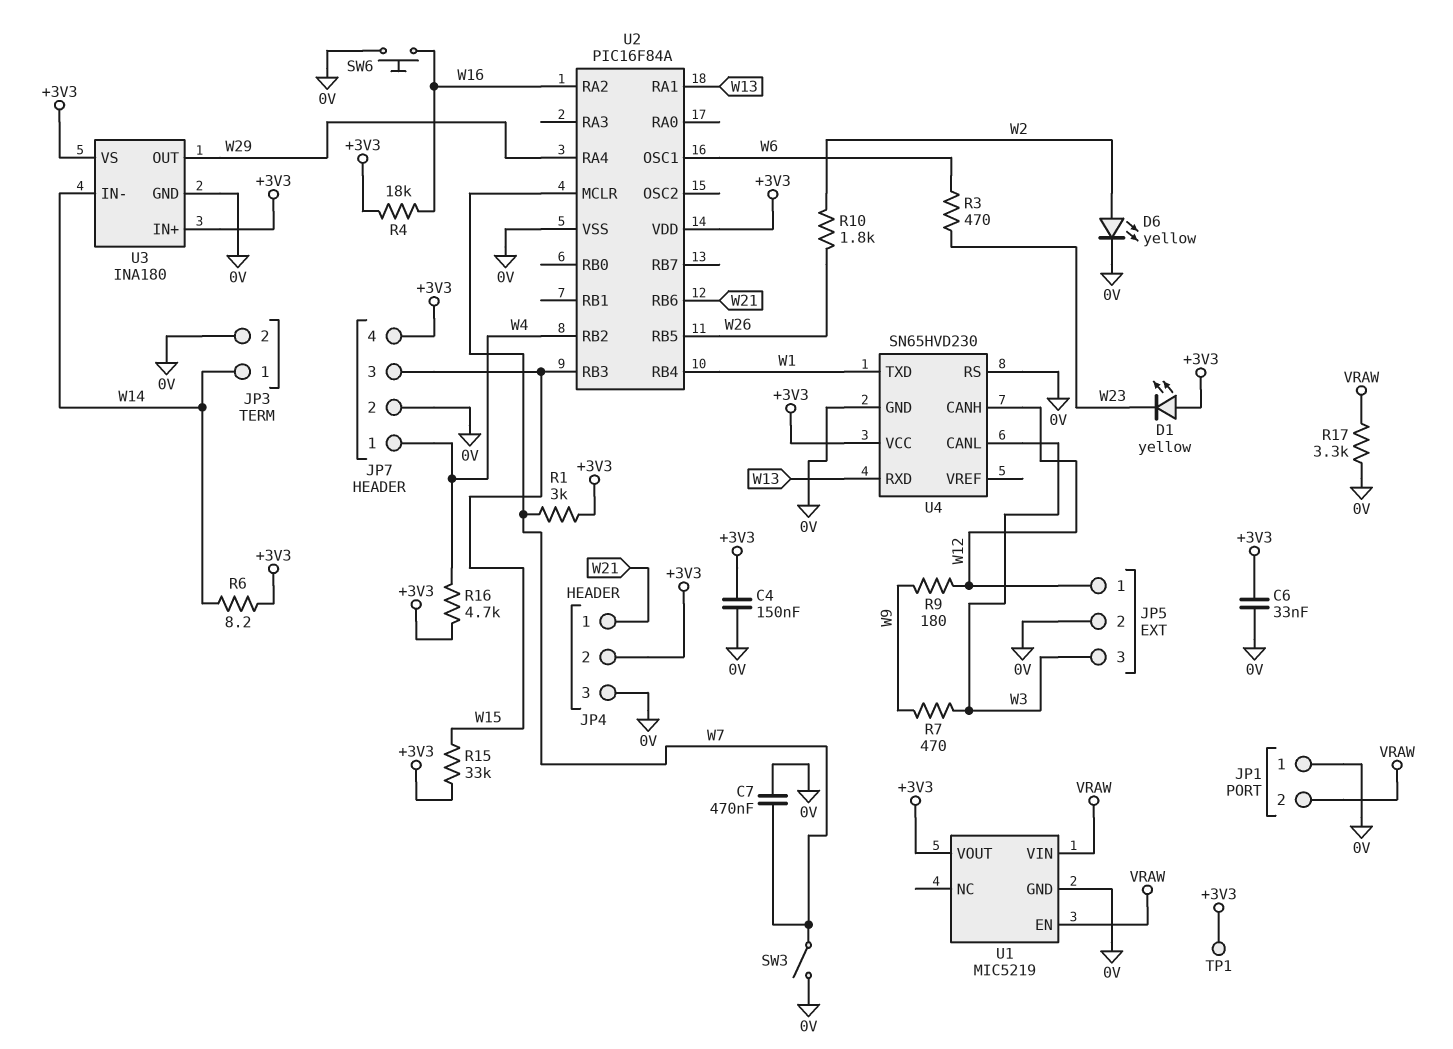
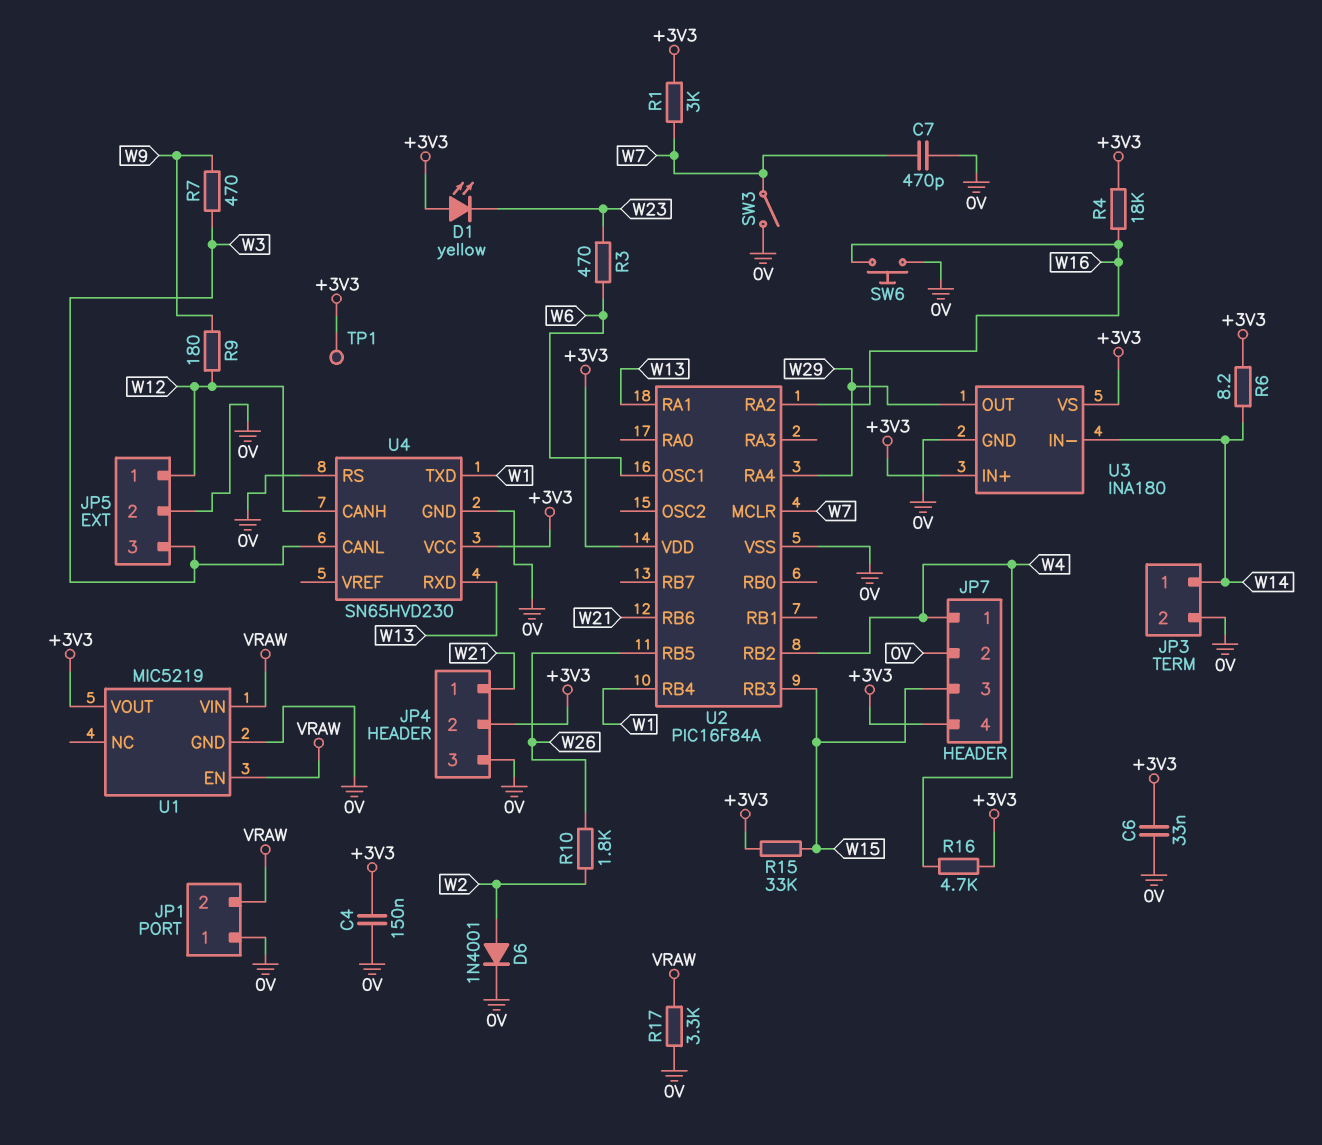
C7: 470nF (0V, W7) -> 470pF (0V, W7)
D6: LED yellow (A W2, K 0V) -> diode 1N4001 (A W2, K 0V)

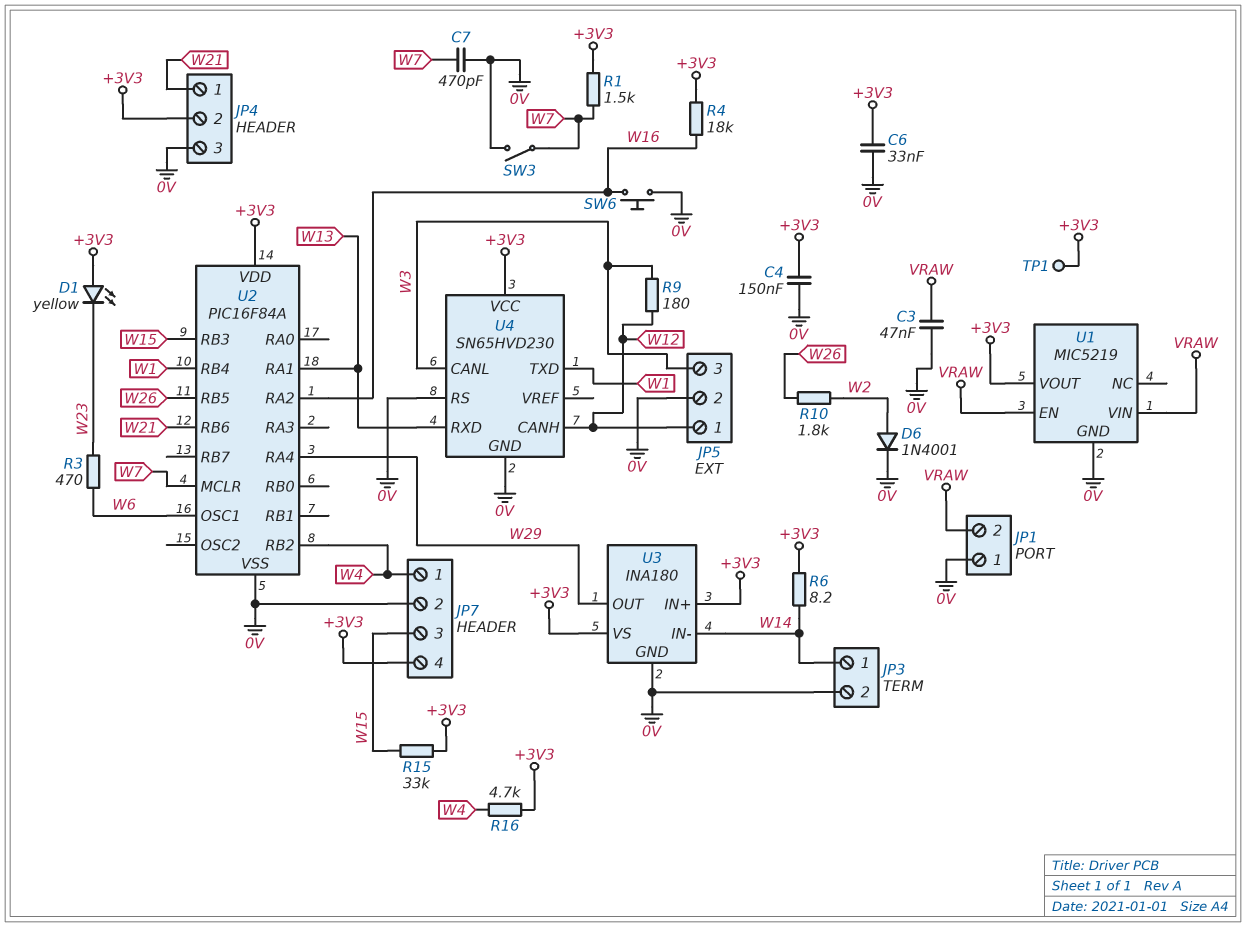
C3: none -> 47nF (0V, VRAW)
R1: 3k (+3V3, W7) -> 1.5k (+3V3, W7)
R7: 470 (W3, W9) -> none
R9: 180 (W9, W12) -> 180 (W3, W12)
R17: 3.3k (0V, VRAW) -> none

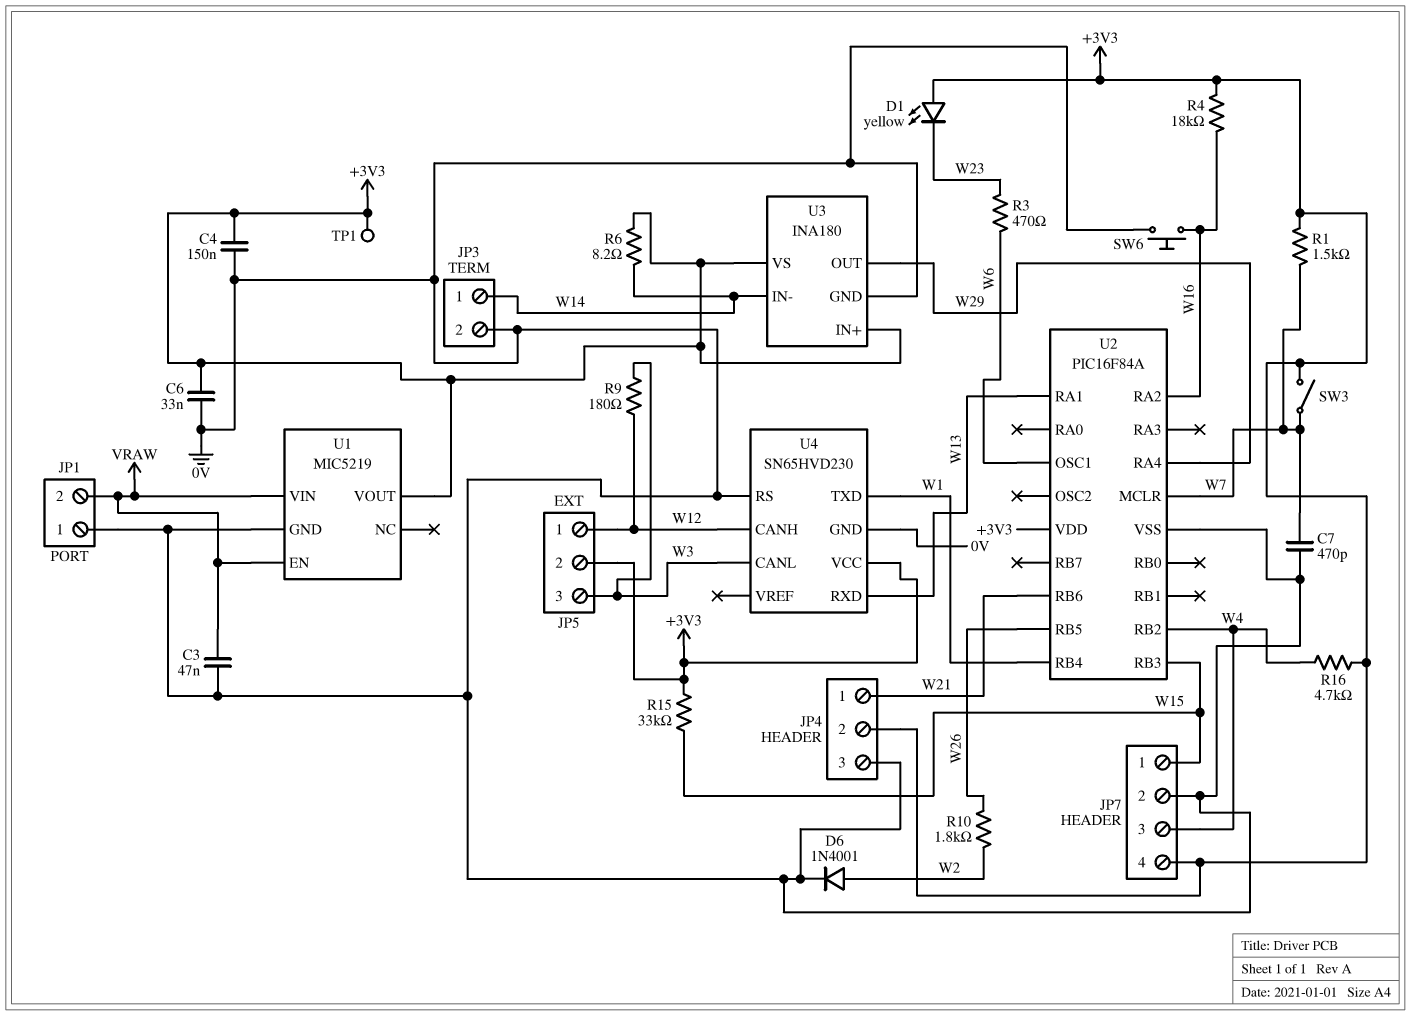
JP5 pin 2: 0V -> +3V3
JP7 pin 1: W4 -> W15
JP7 pin 3: W15 -> W4
SW3: switch (0V, W7) -> switch (+3V3, W7)

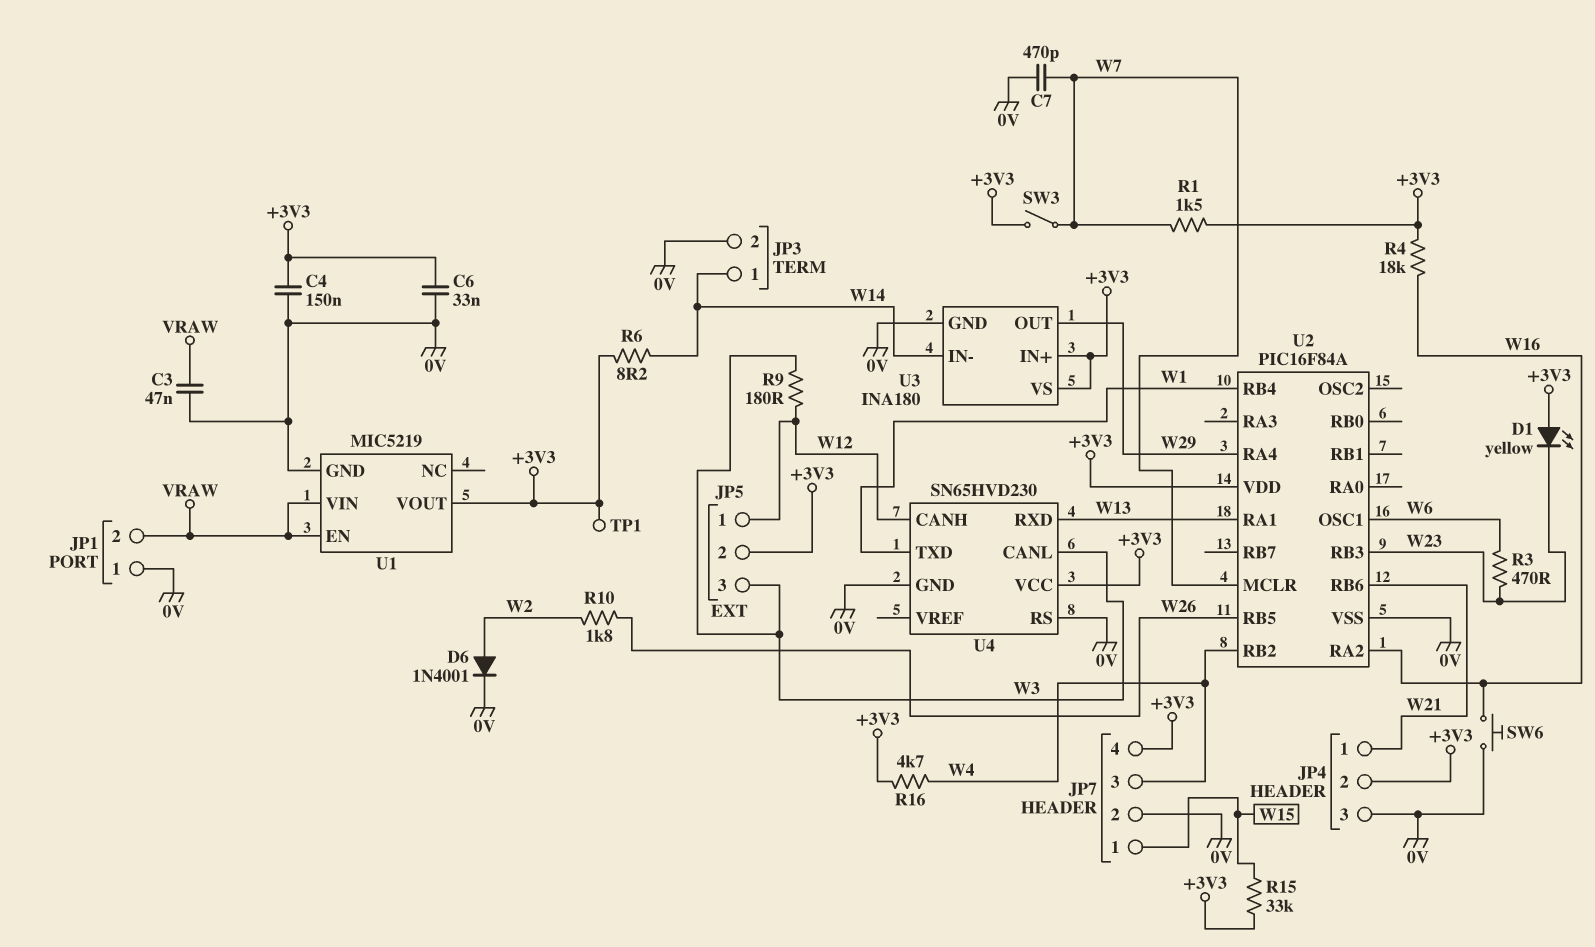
U2 pin RB3: W15 -> W23

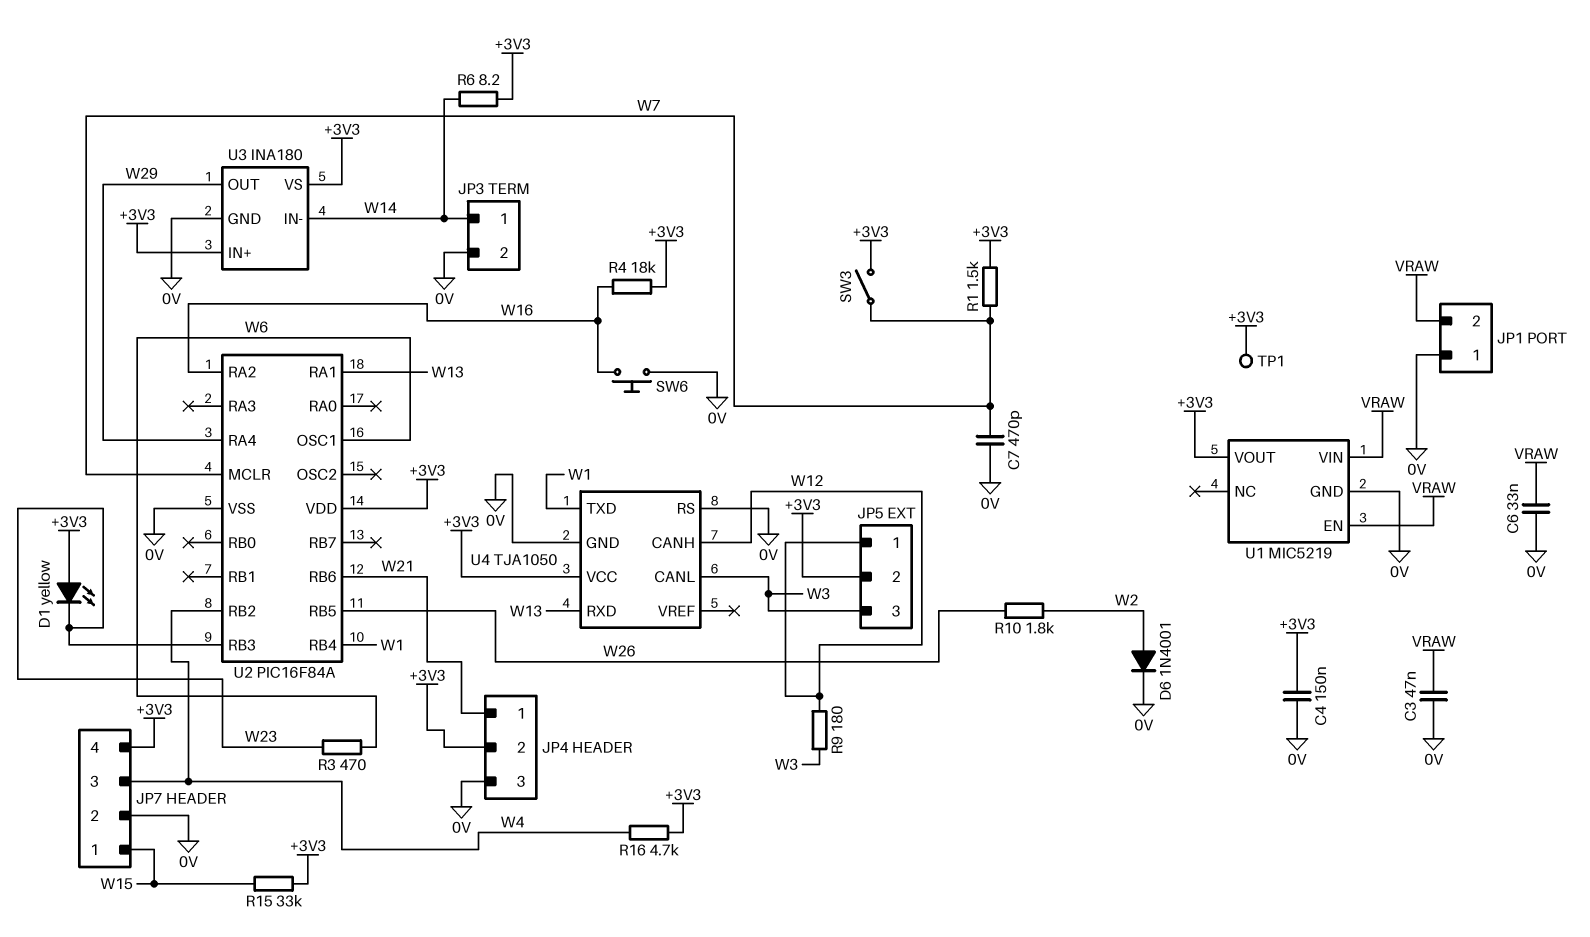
C6: 33nF (+3V3, 0V) -> 33nF (0V, VRAW)
U4: SN65HVD230 -> TJA1050

